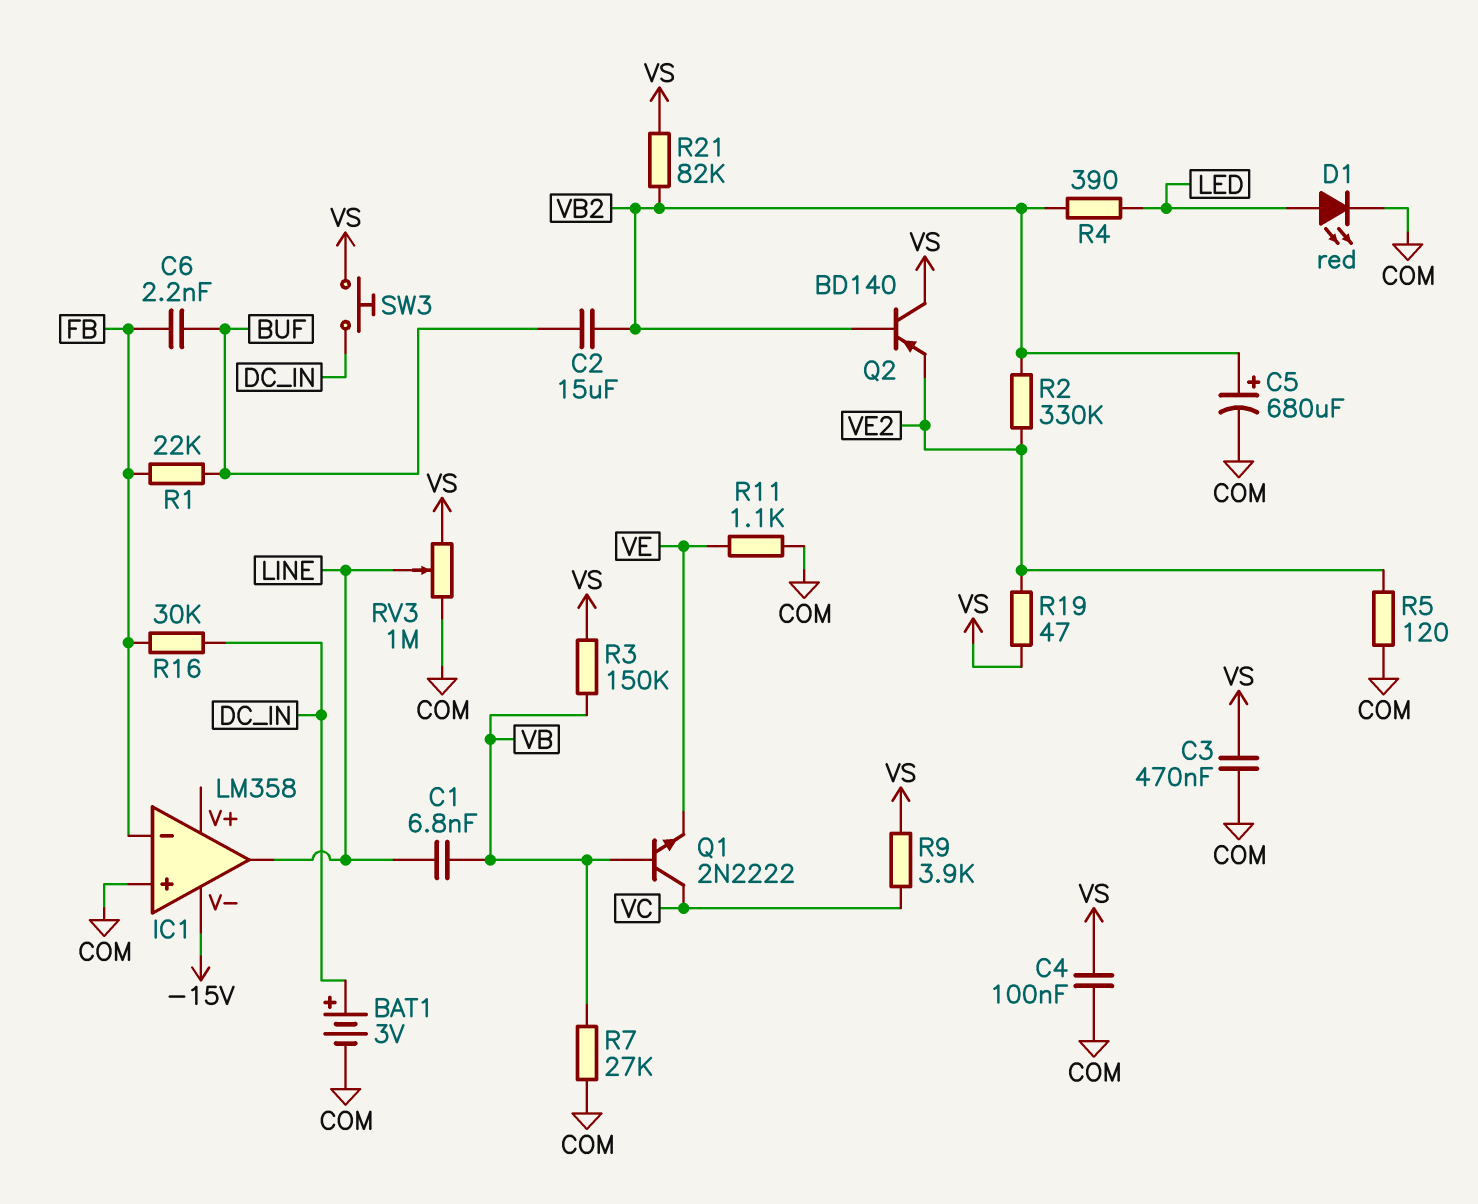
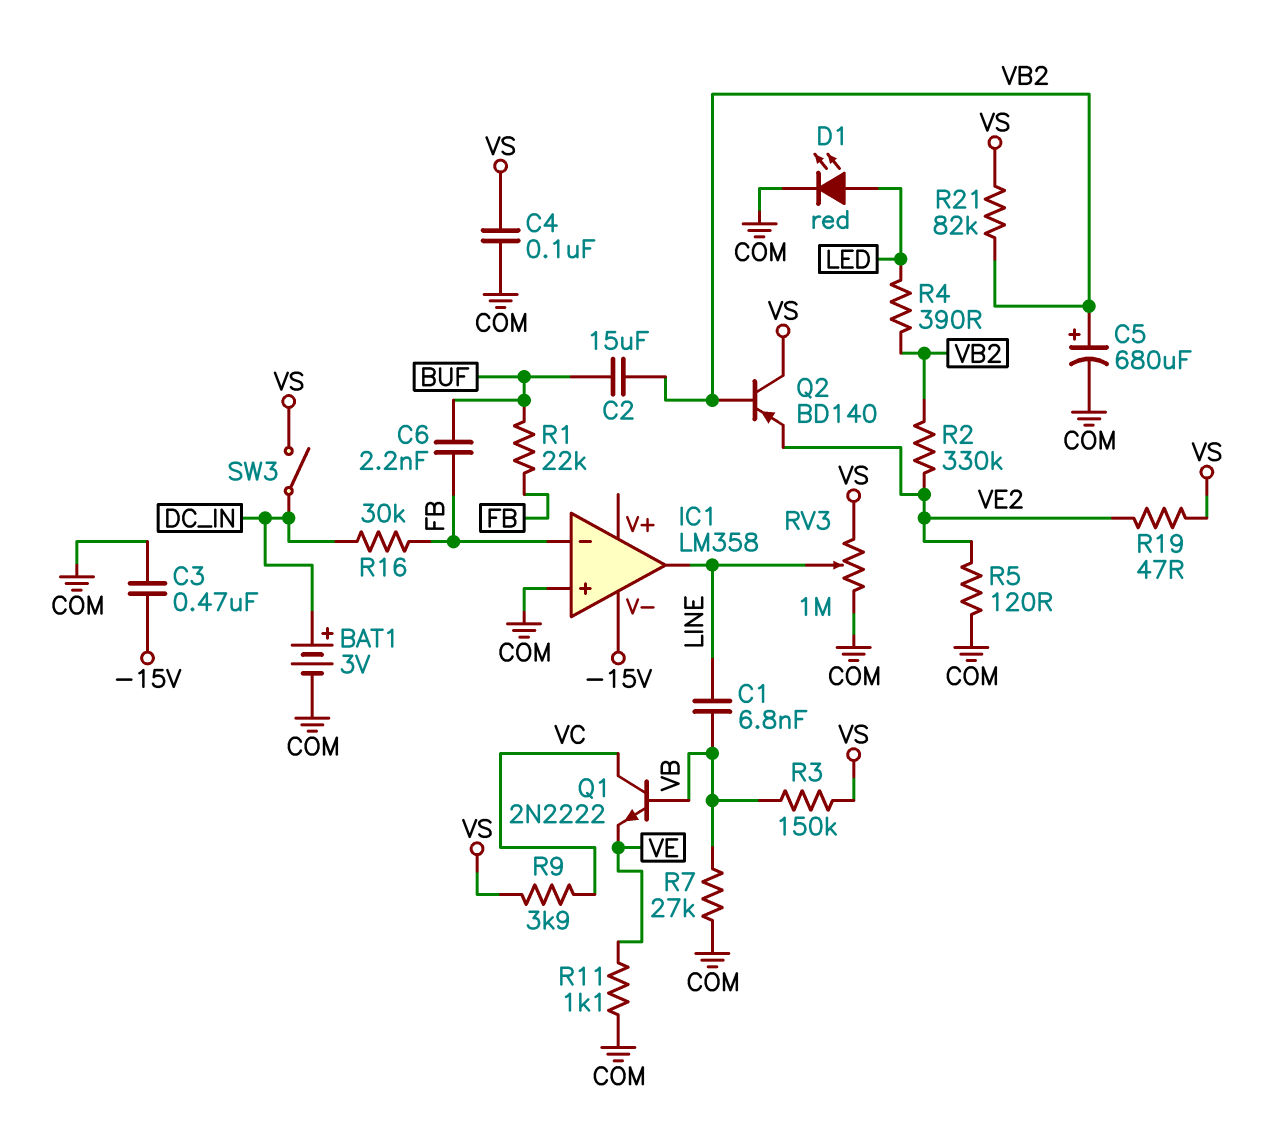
C3: 470nF (COM, VS) -> 470nF (-15V, COM)
SW3: button (DC_IN, VS) -> switch (DC_IN, VS)

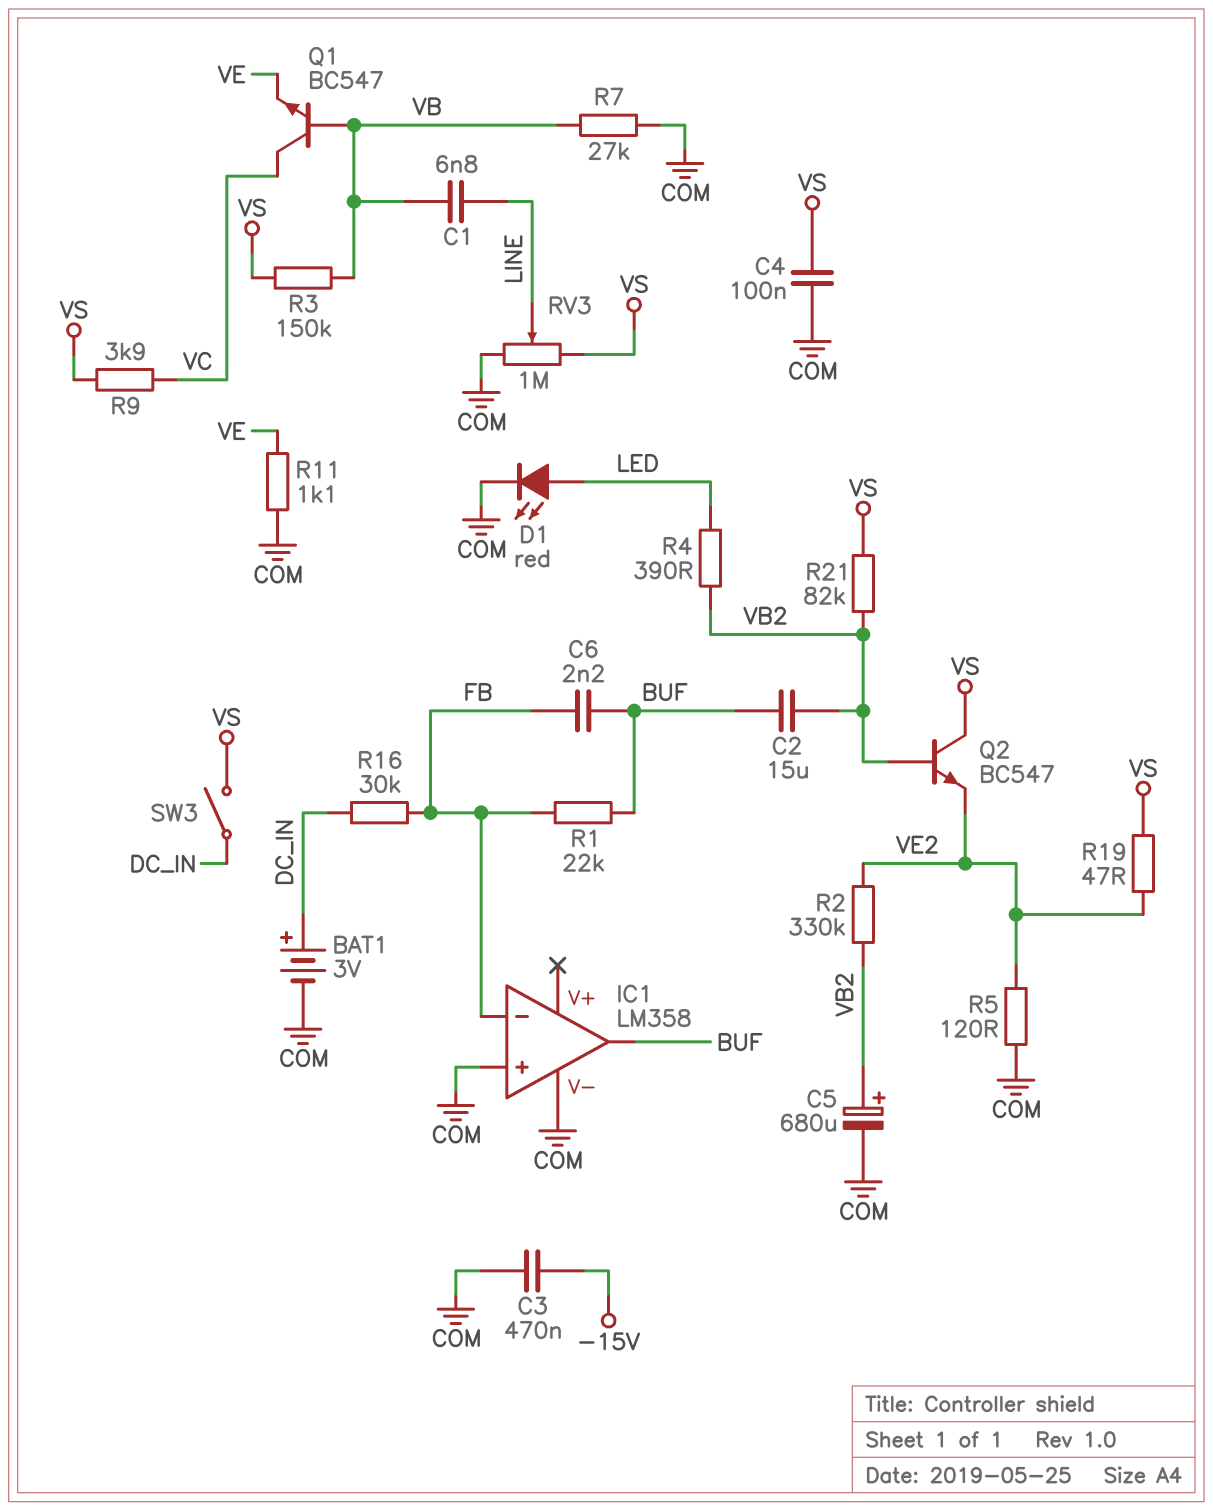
IC1 pin V-: -15V -> COM
IC1 pin out: LINE -> BUF
Q1: NPN 2N2222 (B VB, C VC, E VE) -> NPN BC547 (B VB, C VC, E VE)
Q2: PNP BD140 (B VB2, C VS, E VE2) -> NPN BC547 (B VB2, C VS, E VE2)

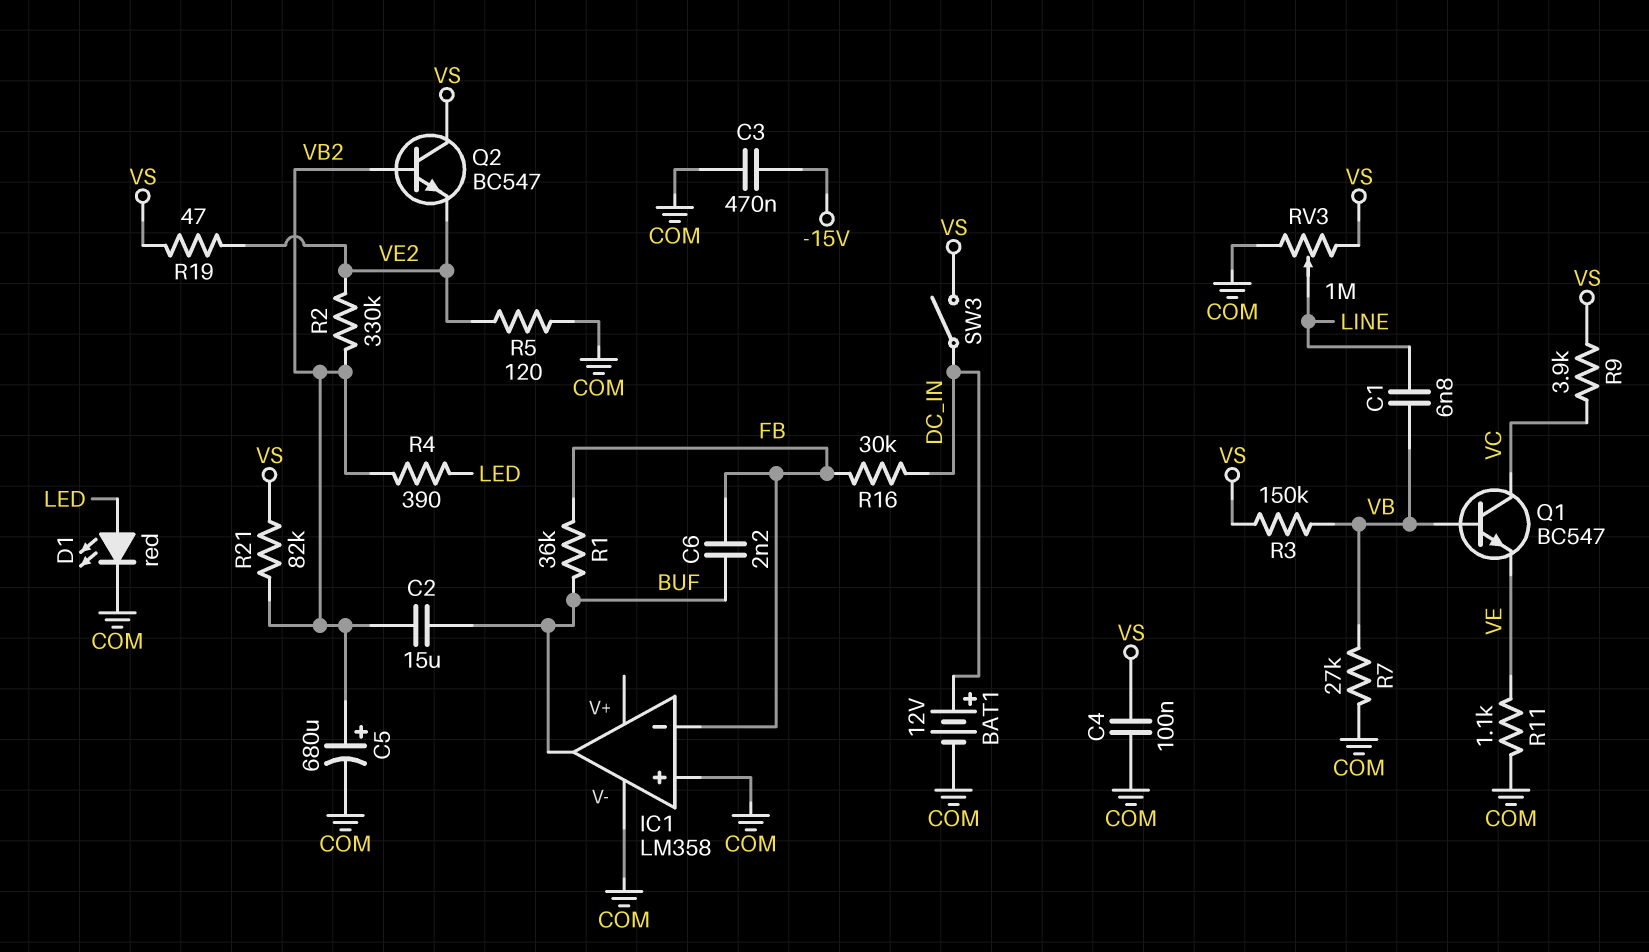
BAT1: 3V (plus DC_IN, minus COM) -> 12V (plus DC_IN, minus COM)
R1: 22k (BUF, FB) -> 36k (BUF, FB)

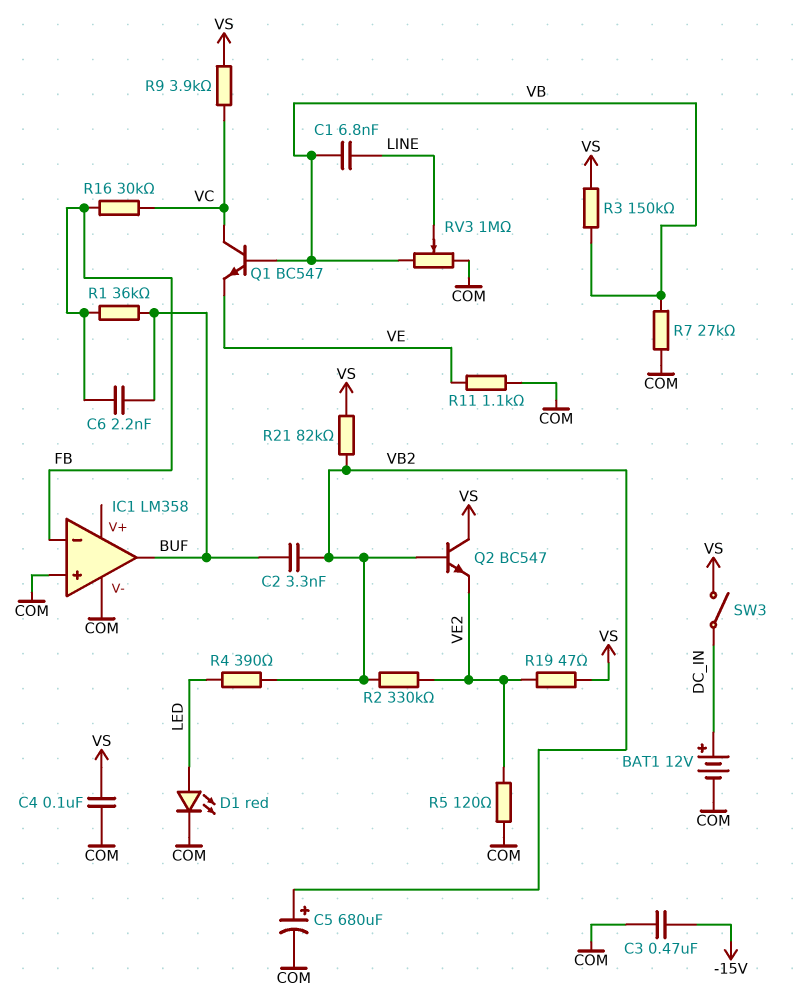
C2: 15uF (BUF, VB2) -> 3.3nF (BUF, VB2)
R16: 30k (DC_IN, FB) -> 30k (FB, VC)
RV3: 1M (COM, VS, wiper LINE) -> 1M (COM, VB, wiper LINE)

